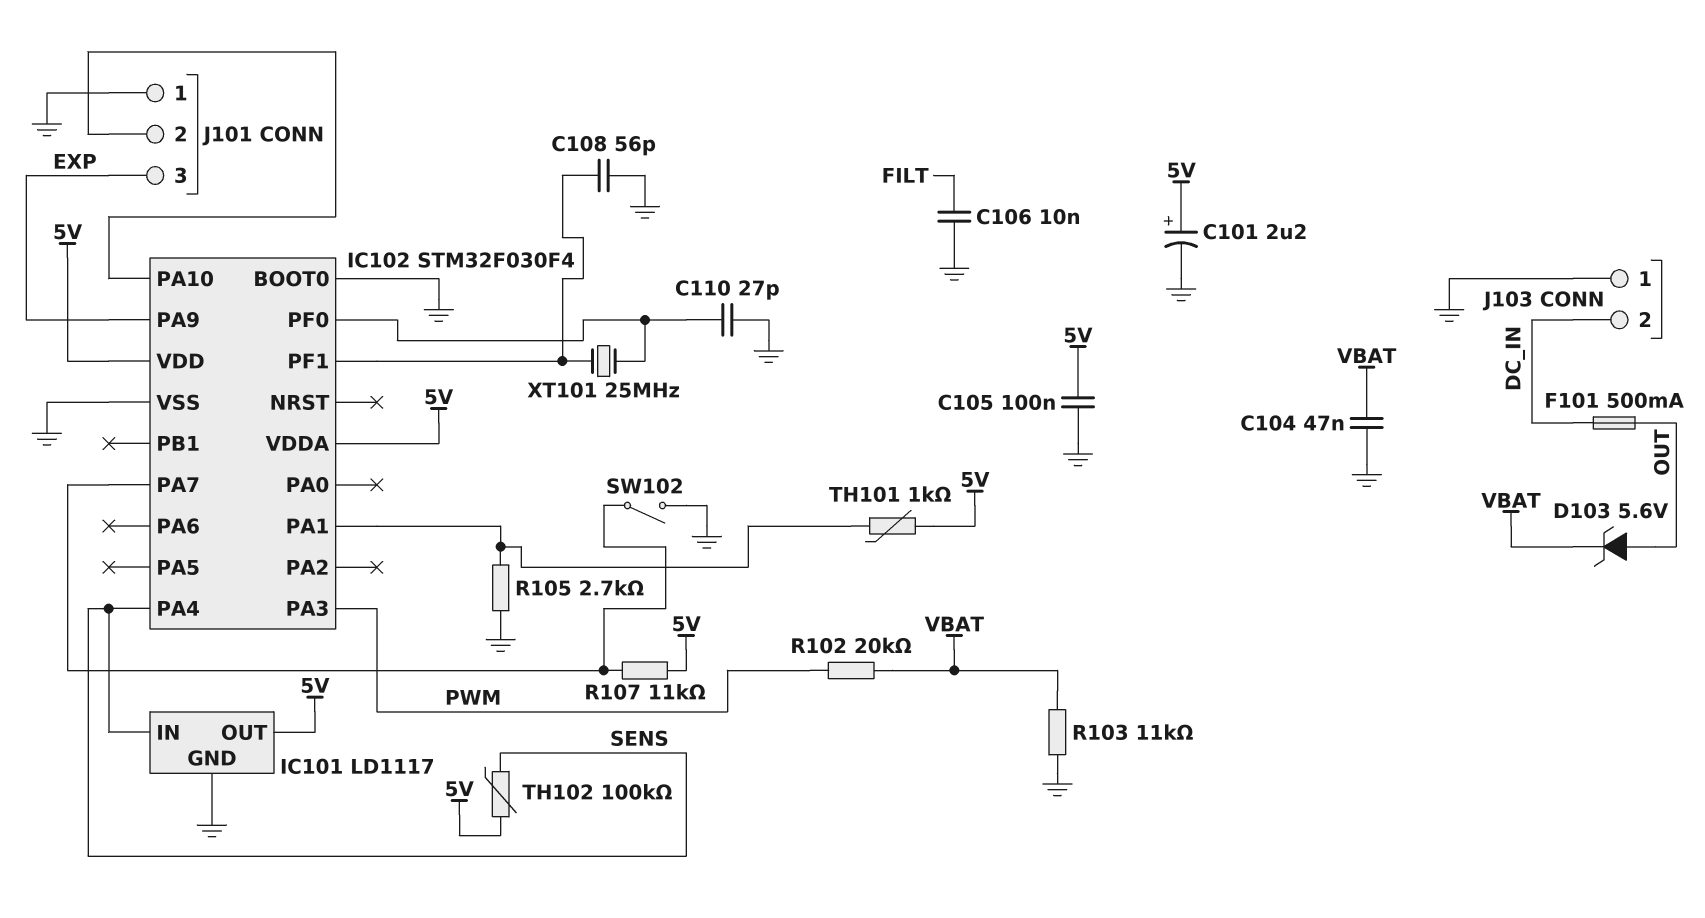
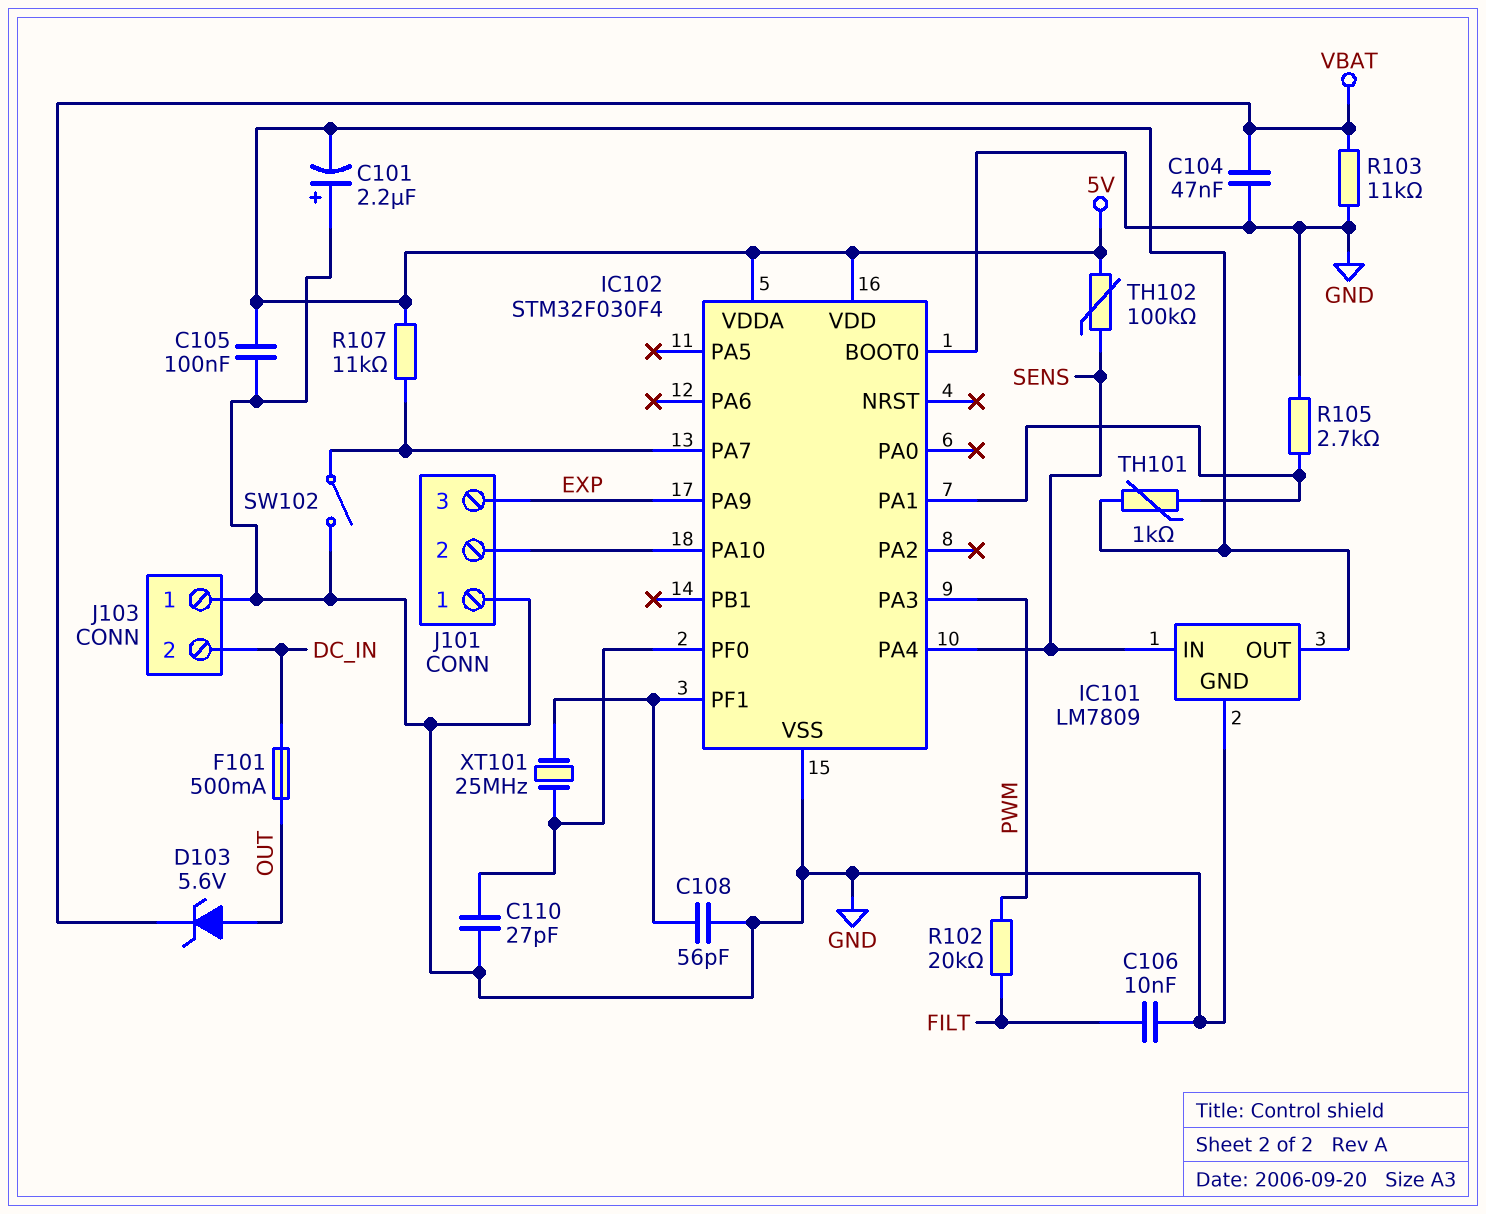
C101: 2.2uF (plus 5V, minus GND) -> 2.2uF (plus GND, minus 5V)
IC101: LD1117 -> LM7809
R102: 20k (PWM, VBAT) -> 20k (FILT, PWM)

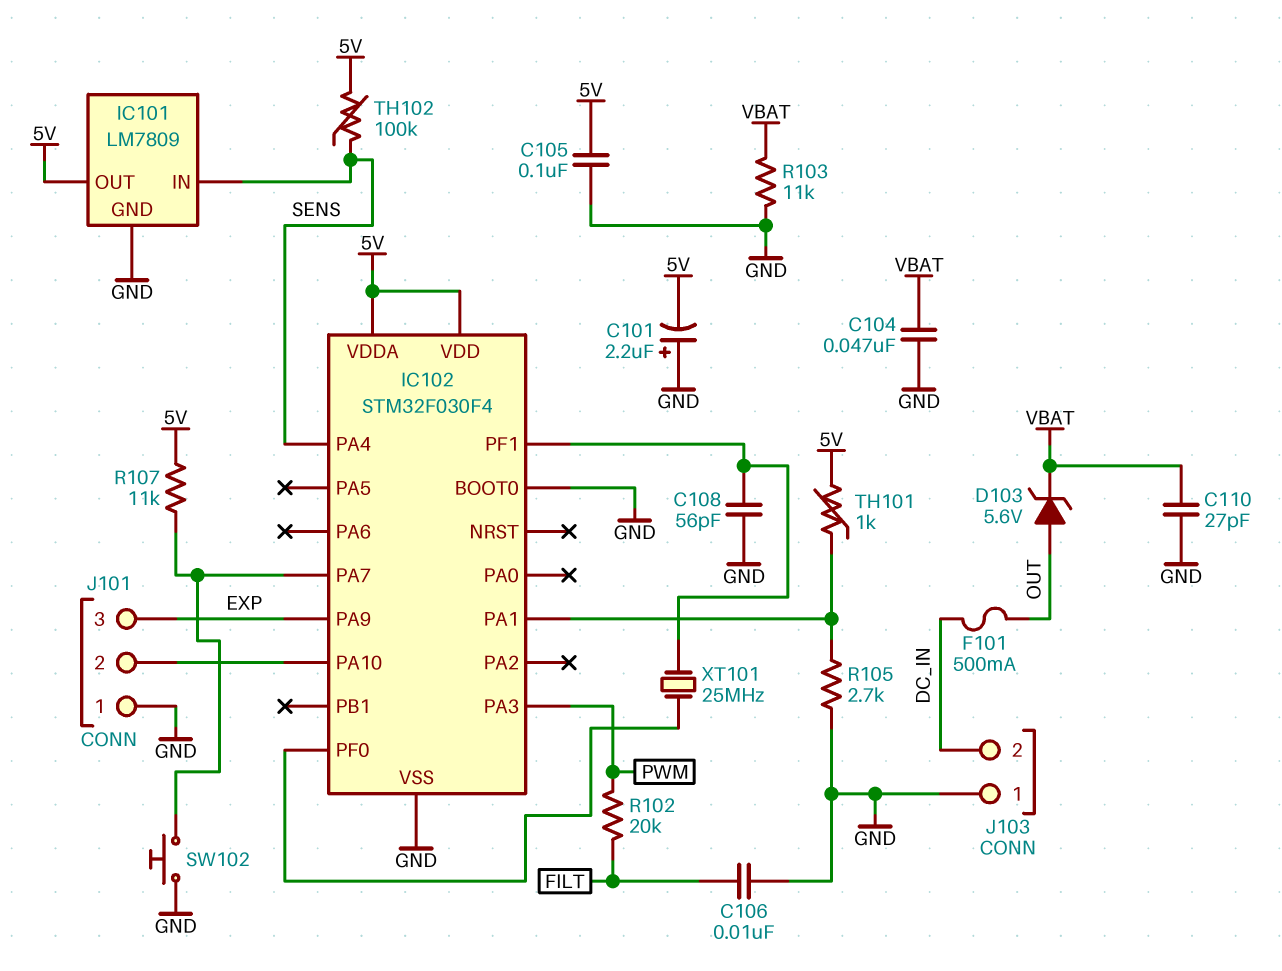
C110: 27pF (GND, IC102/PF0) -> 27pF (GND, VBAT)
SW102: switch (GND, IC102/PA7) -> button (GND, IC102/PA7)

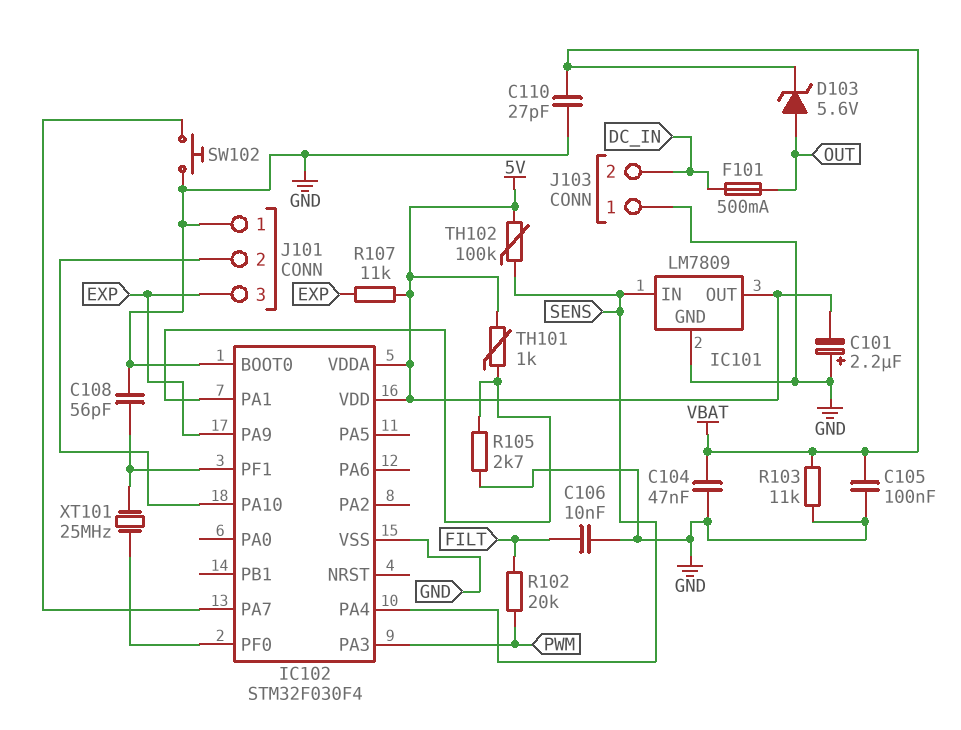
C105: 100nF (5V, GND) -> 100nF (GND, VBAT)
R107: 11k (5V, IC102/PA7) -> 11k (5V, EXP)

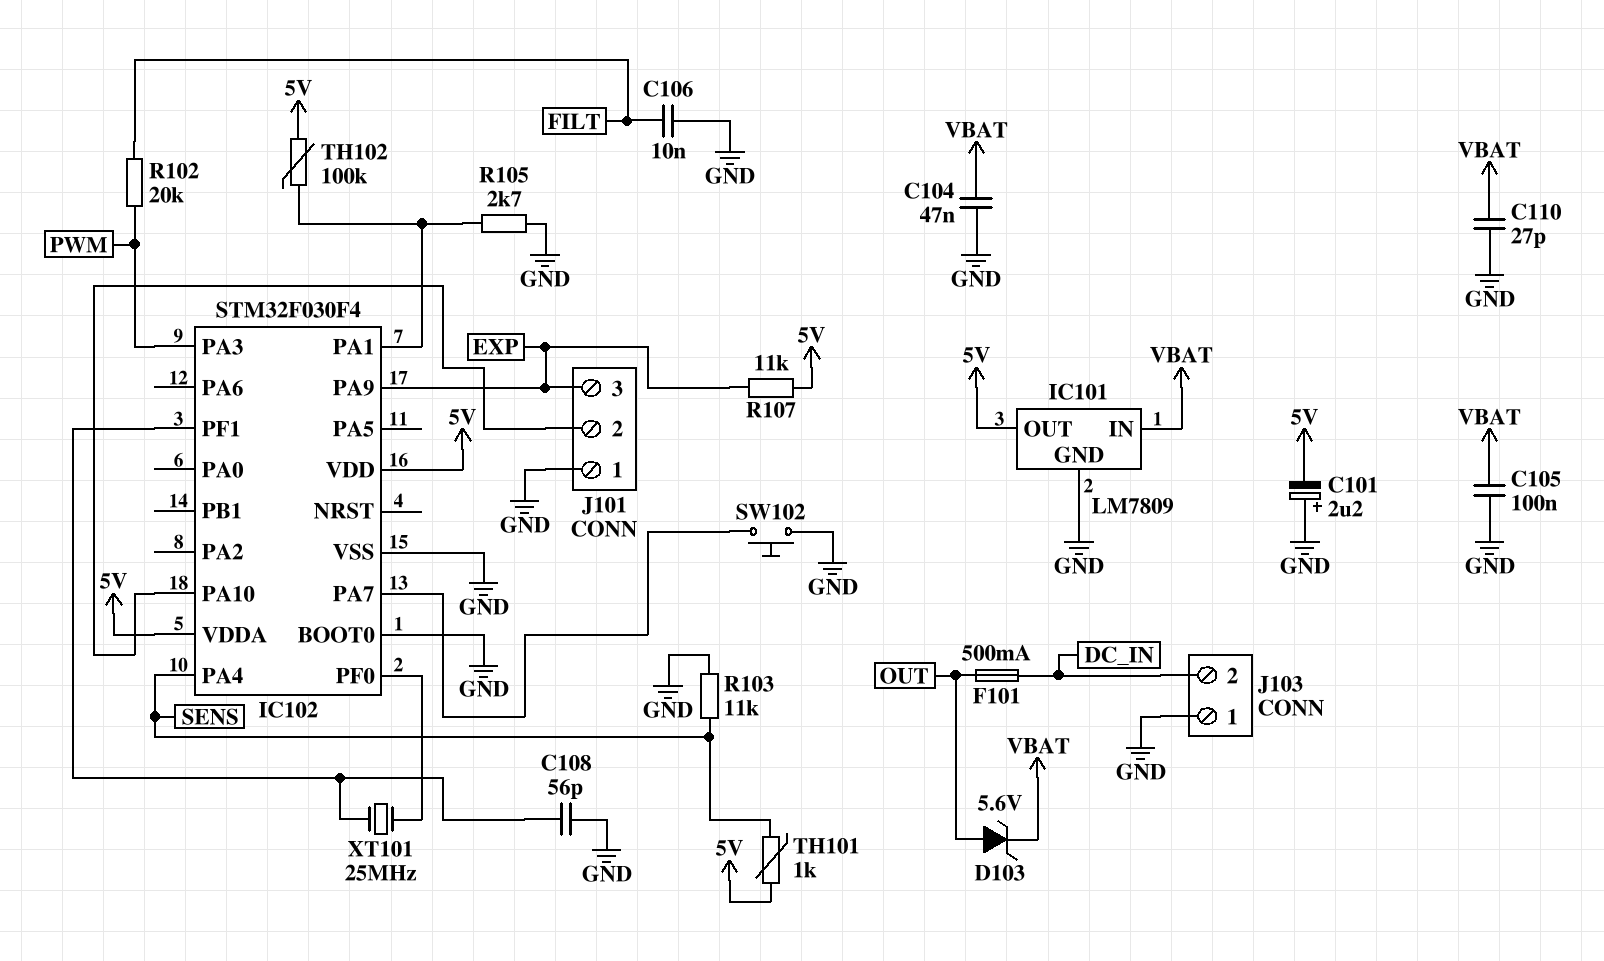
IC101 pin IN: SENS -> VBAT
R103: 11k (GND, VBAT) -> 11k (GND, SENS)
TH101: 1k (5V, IC102/PA1) -> 1k (5V, SENS)
TH102: 100k (5V, SENS) -> 100k (5V, IC102/PA1)

